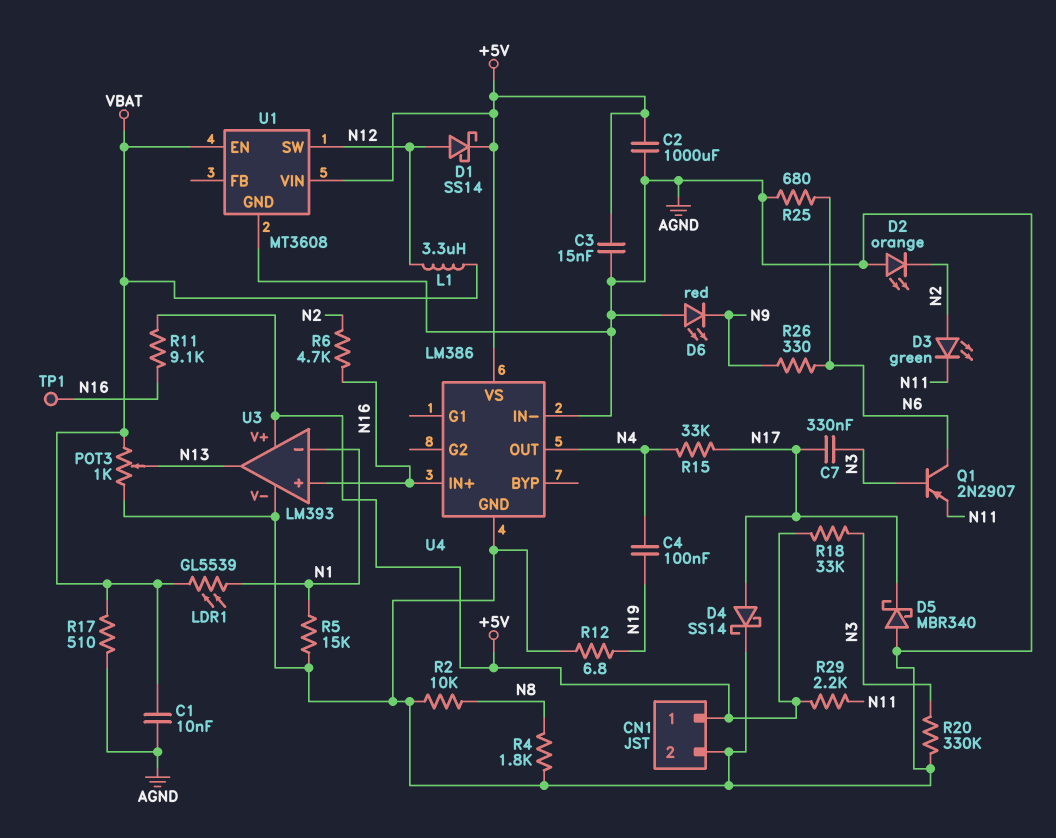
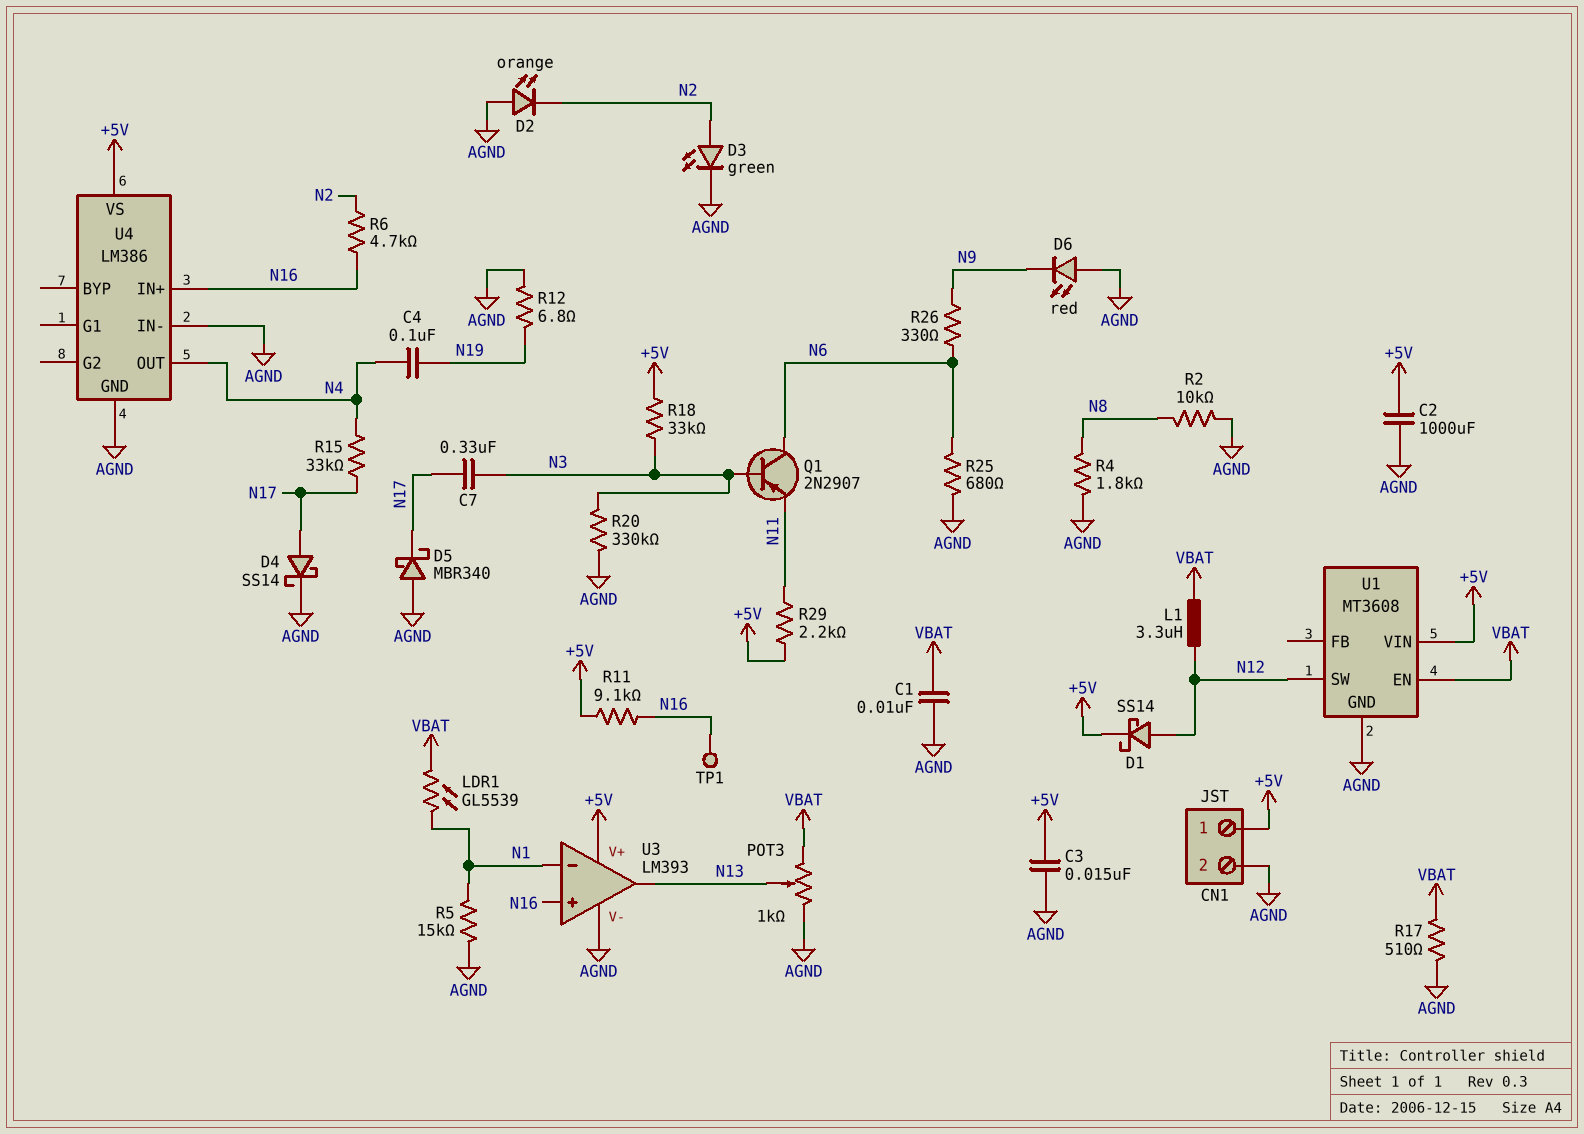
D3: LED green (A N2, K N11) -> LED green (A N2, K AGND)

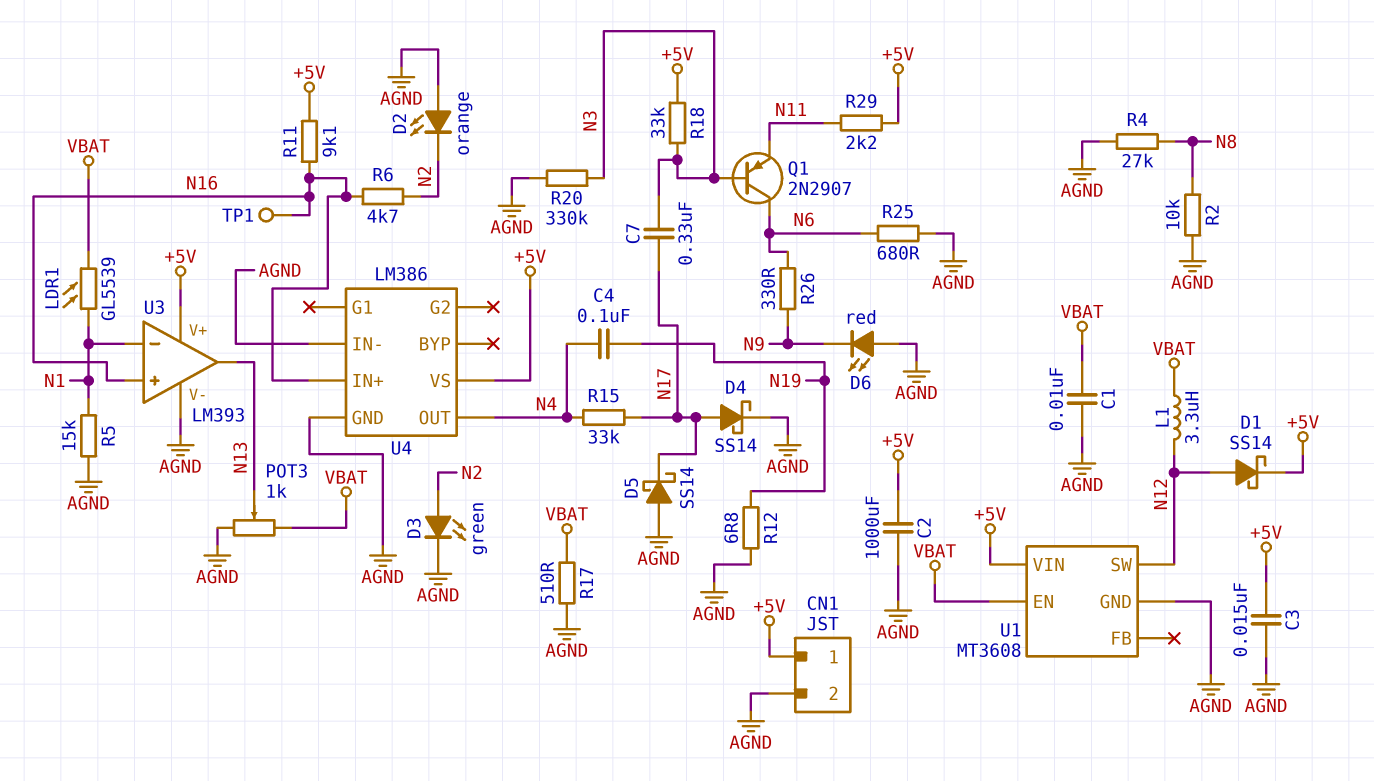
D5: schottky MBR340 (A AGND, K N17) -> schottky SS14 (A AGND, K N17)
R4: 1.8k (AGND, N8) -> 27k (AGND, N8)

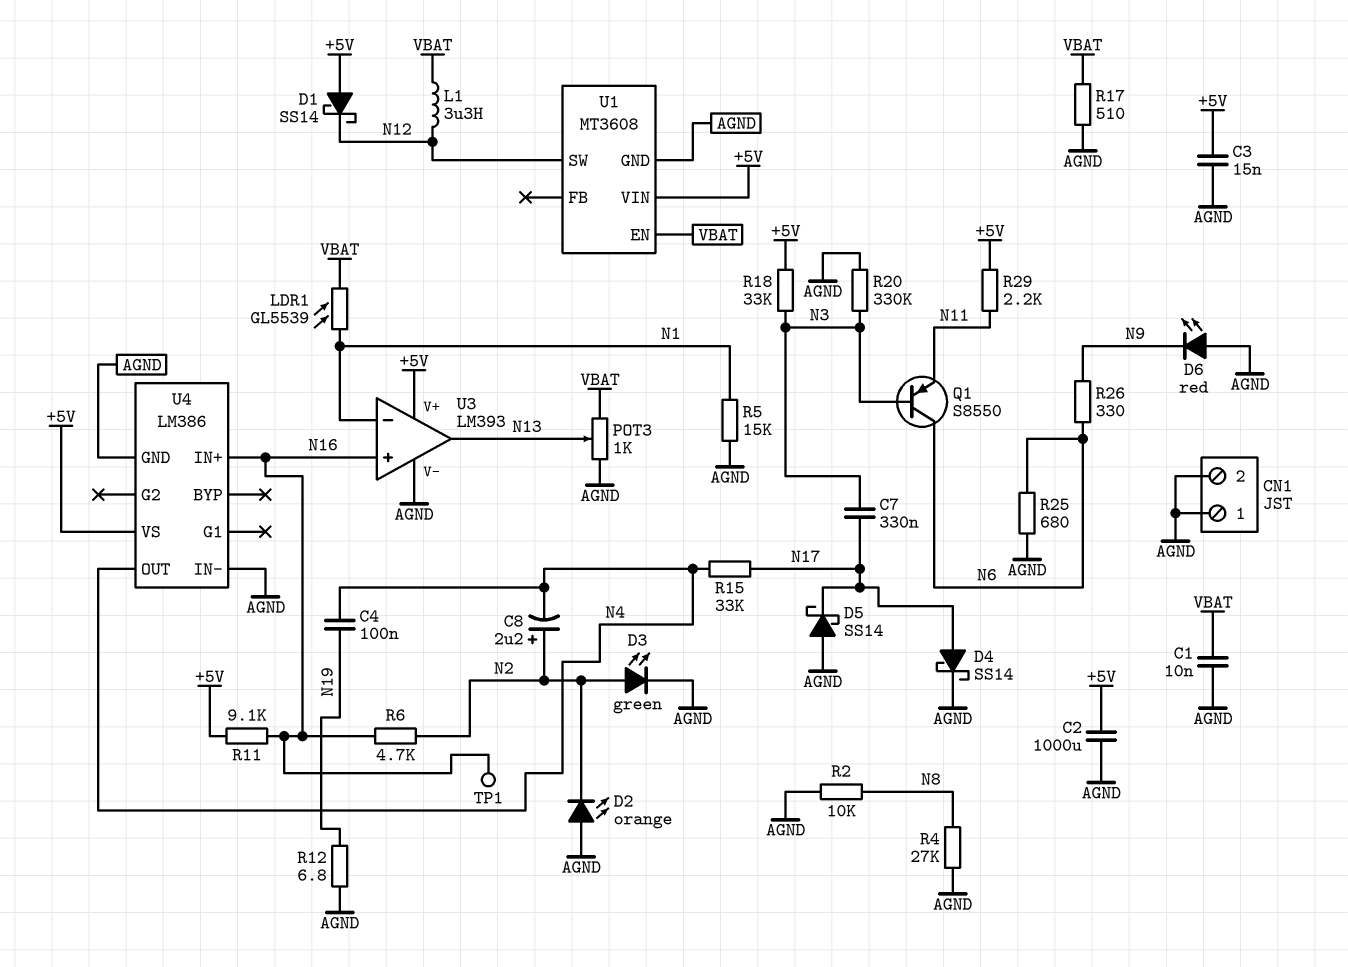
C8: none -> 2.2uF (plus N2, minus N4)
CN1 pin 1: +5V -> AGND
D1: schottky SS14 (A N12, K +5V) -> schottky SS14 (A +5V, K N12)
Q1: PNP 2N2907 (B N3, C N6, E N11) -> PNP S8550 (B N3, C N6, E N11)

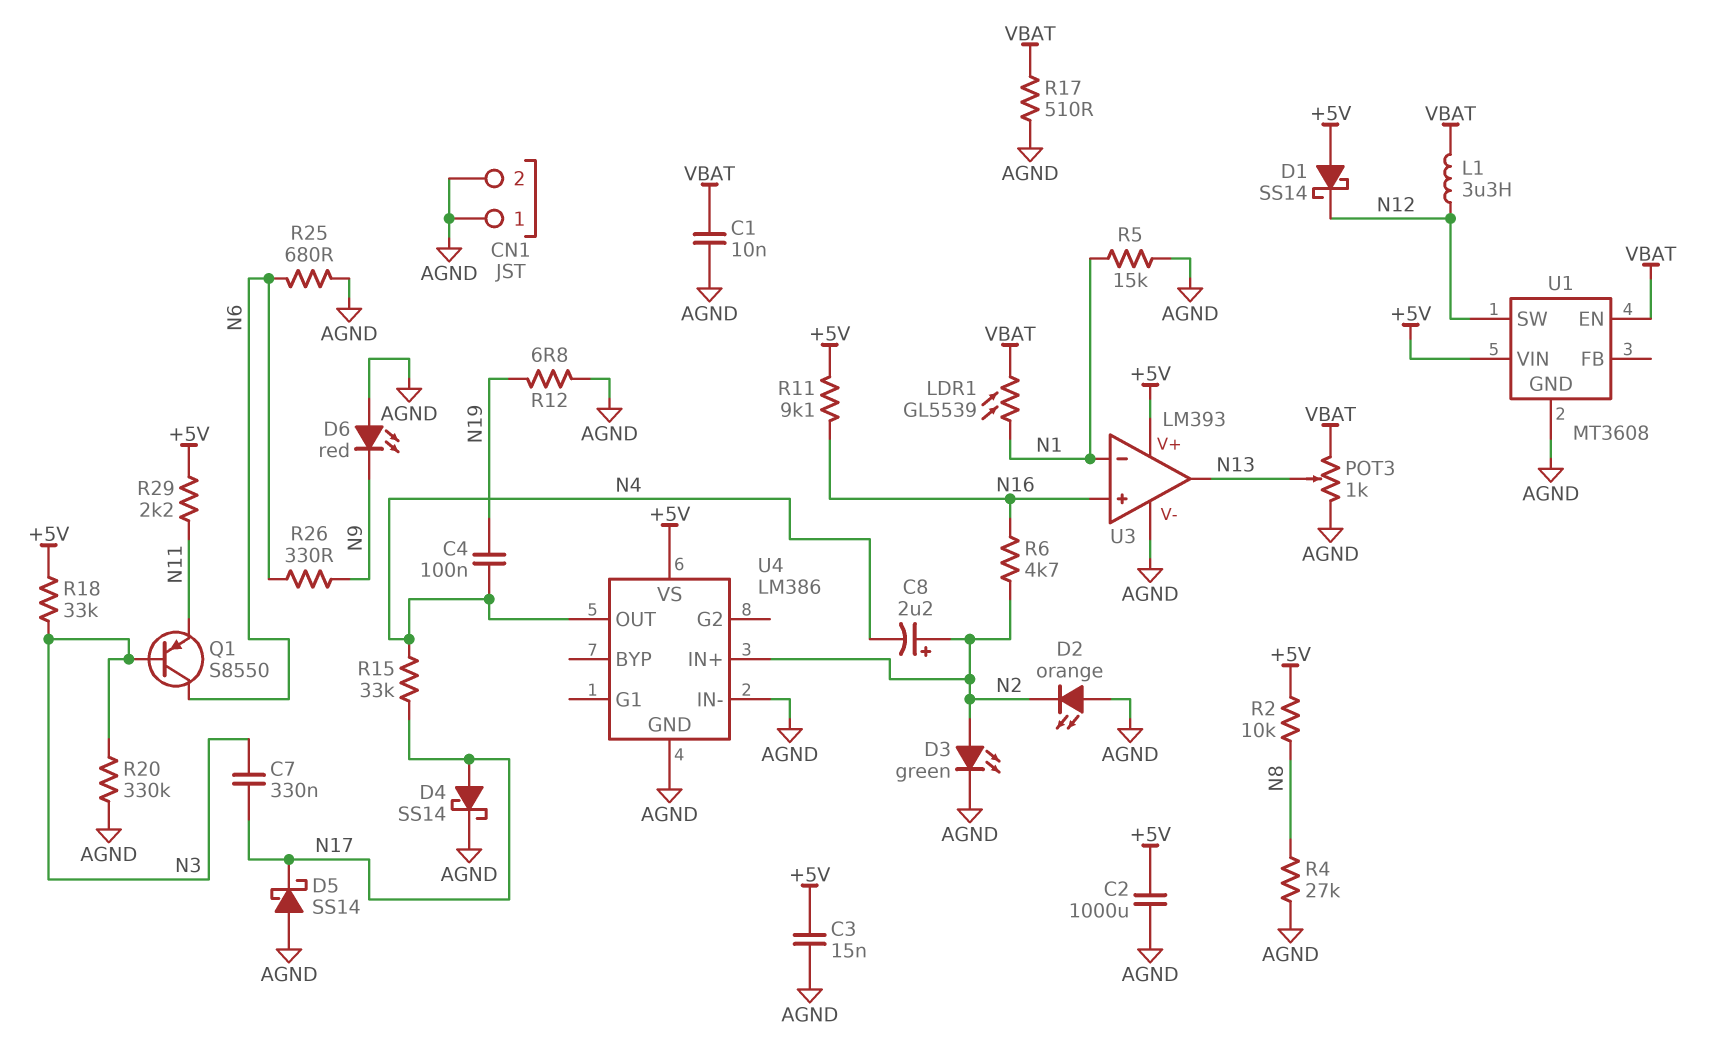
R2: 10k (AGND, N8) -> 10k (+5V, N8)
TP1: test point (N16) -> none
U4 pin IN+: N16 -> N2

